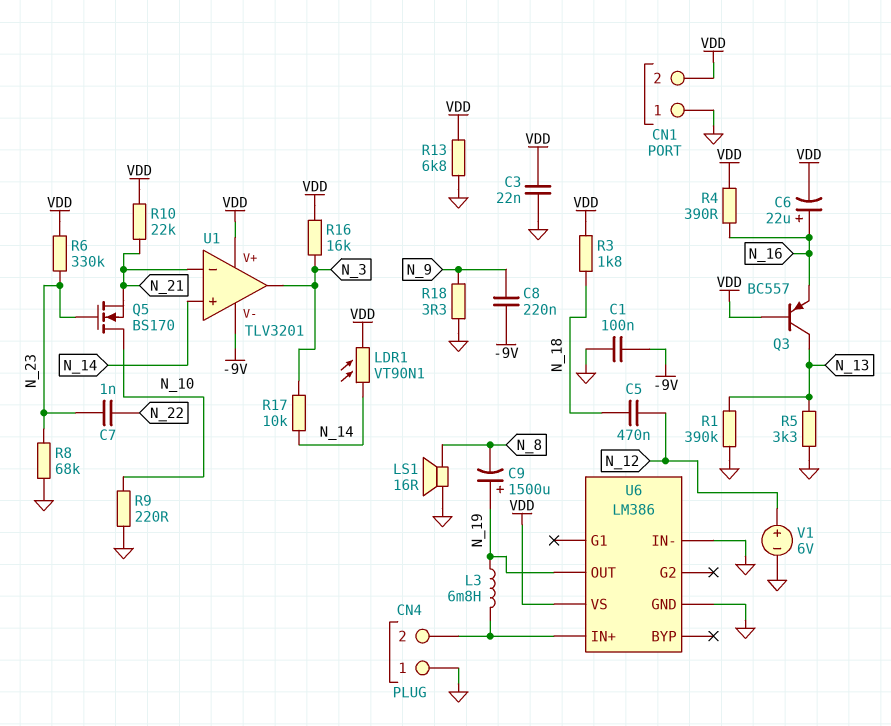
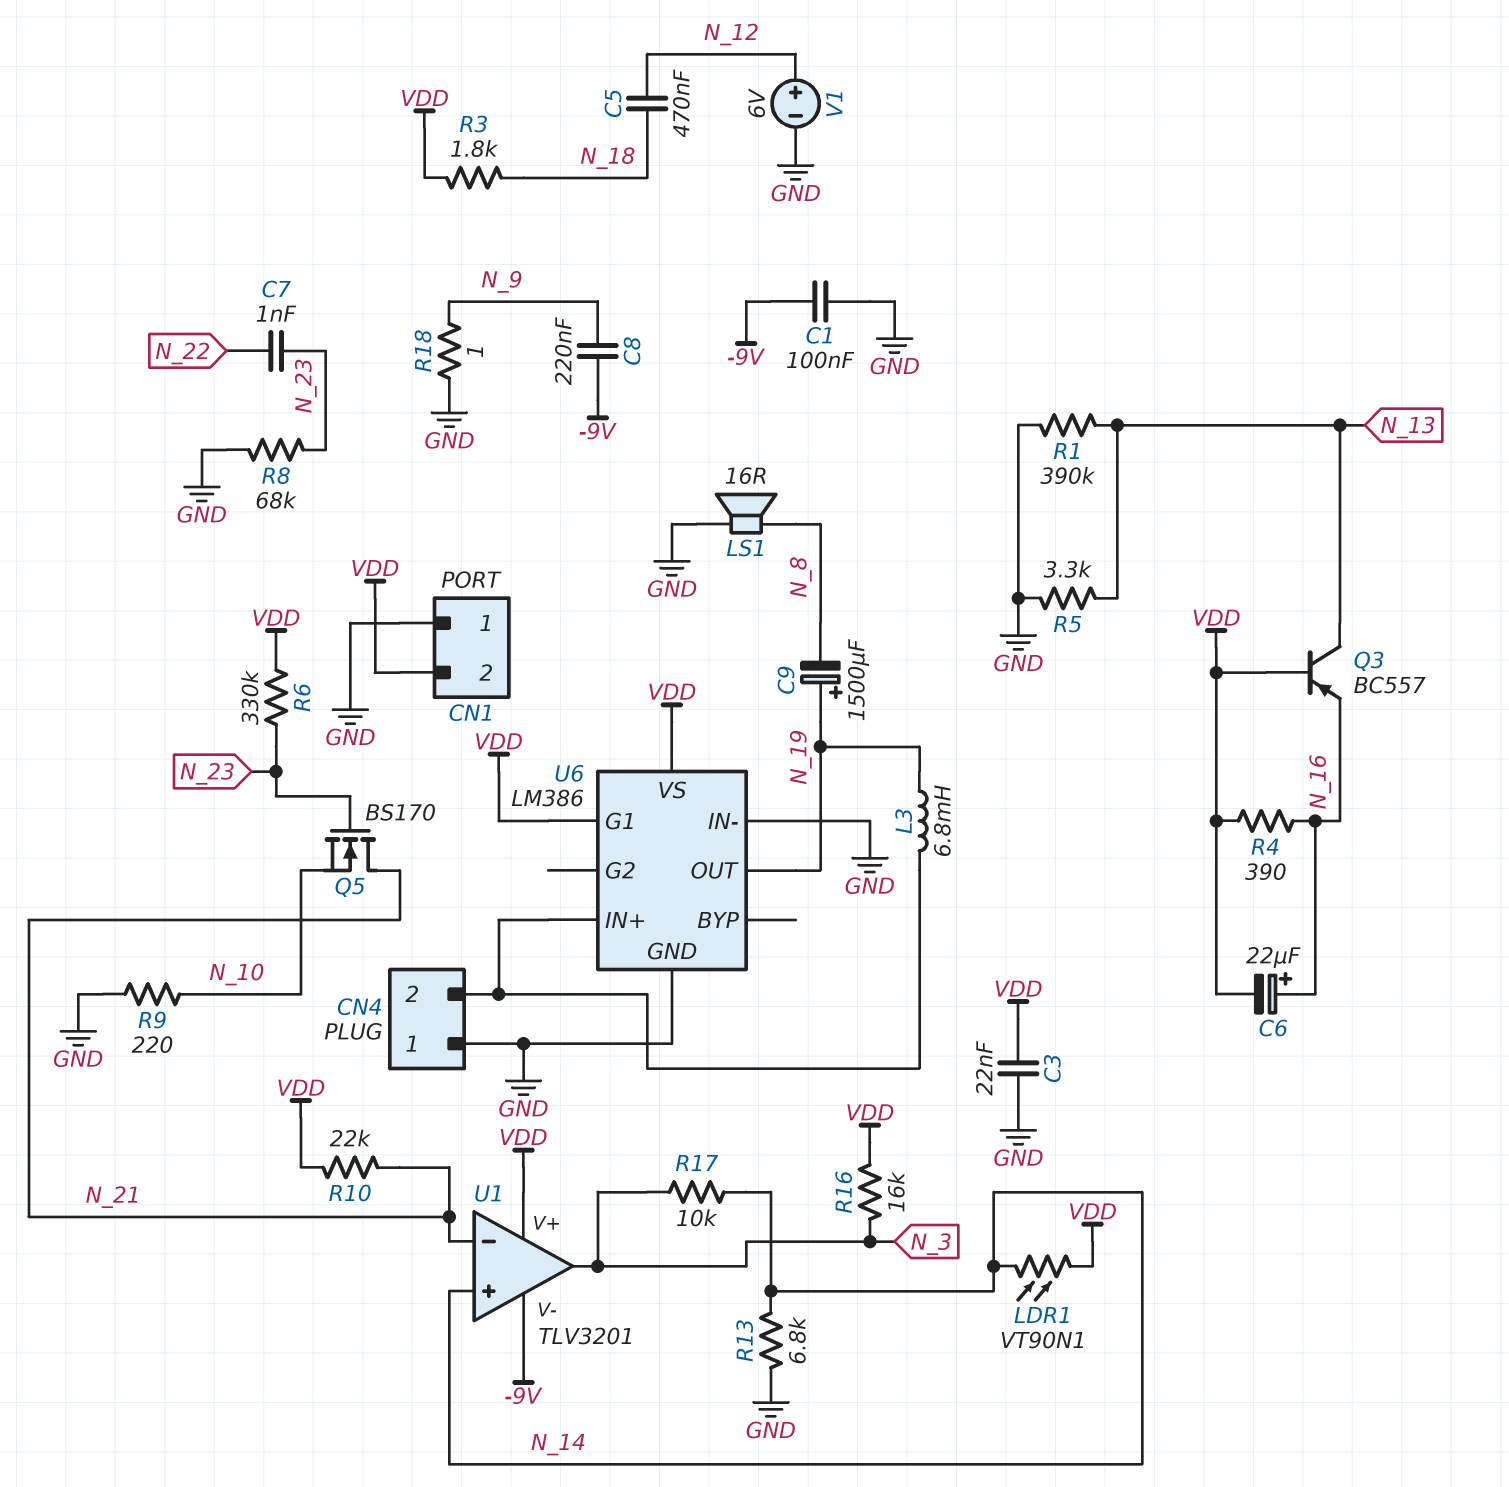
Q5: NMOS BS170 (G N_23, D N_10, S N_21) -> NMOS BS170 (G N_23, D N_21, S N_10)
R13: 6.8k (GND, VDD) -> 6.8k (GND, N_14)
R18: 3.3 (GND, N_9) -> 1 (GND, N_9)
U6 pin G1: none -> VDD

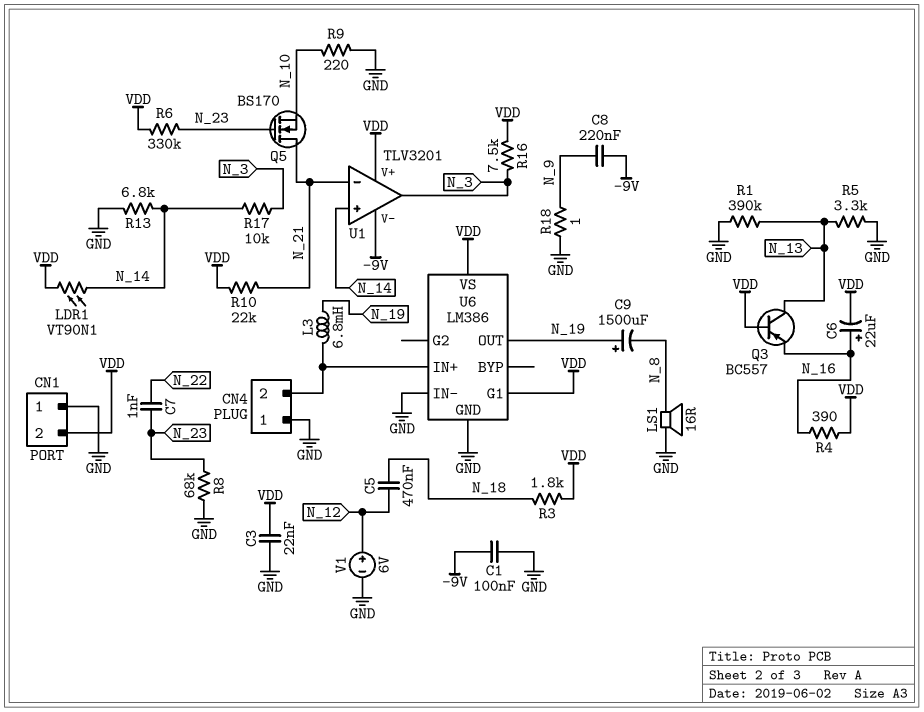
R16: 16k (N_3, VDD) -> 7.5k (N_3, VDD)

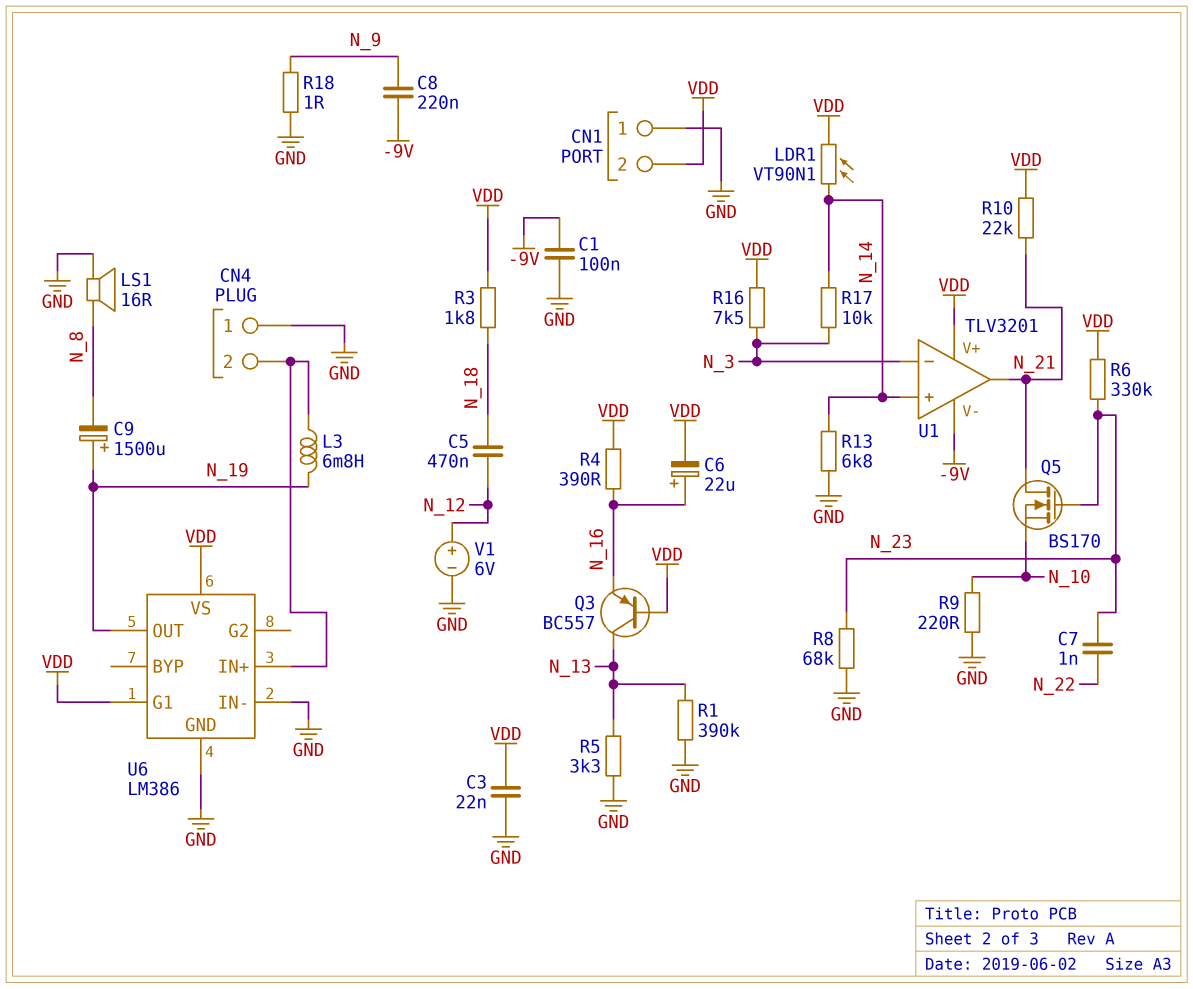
U1 pin in-: N_21 -> N_3
U1 pin out: N_3 -> N_21

